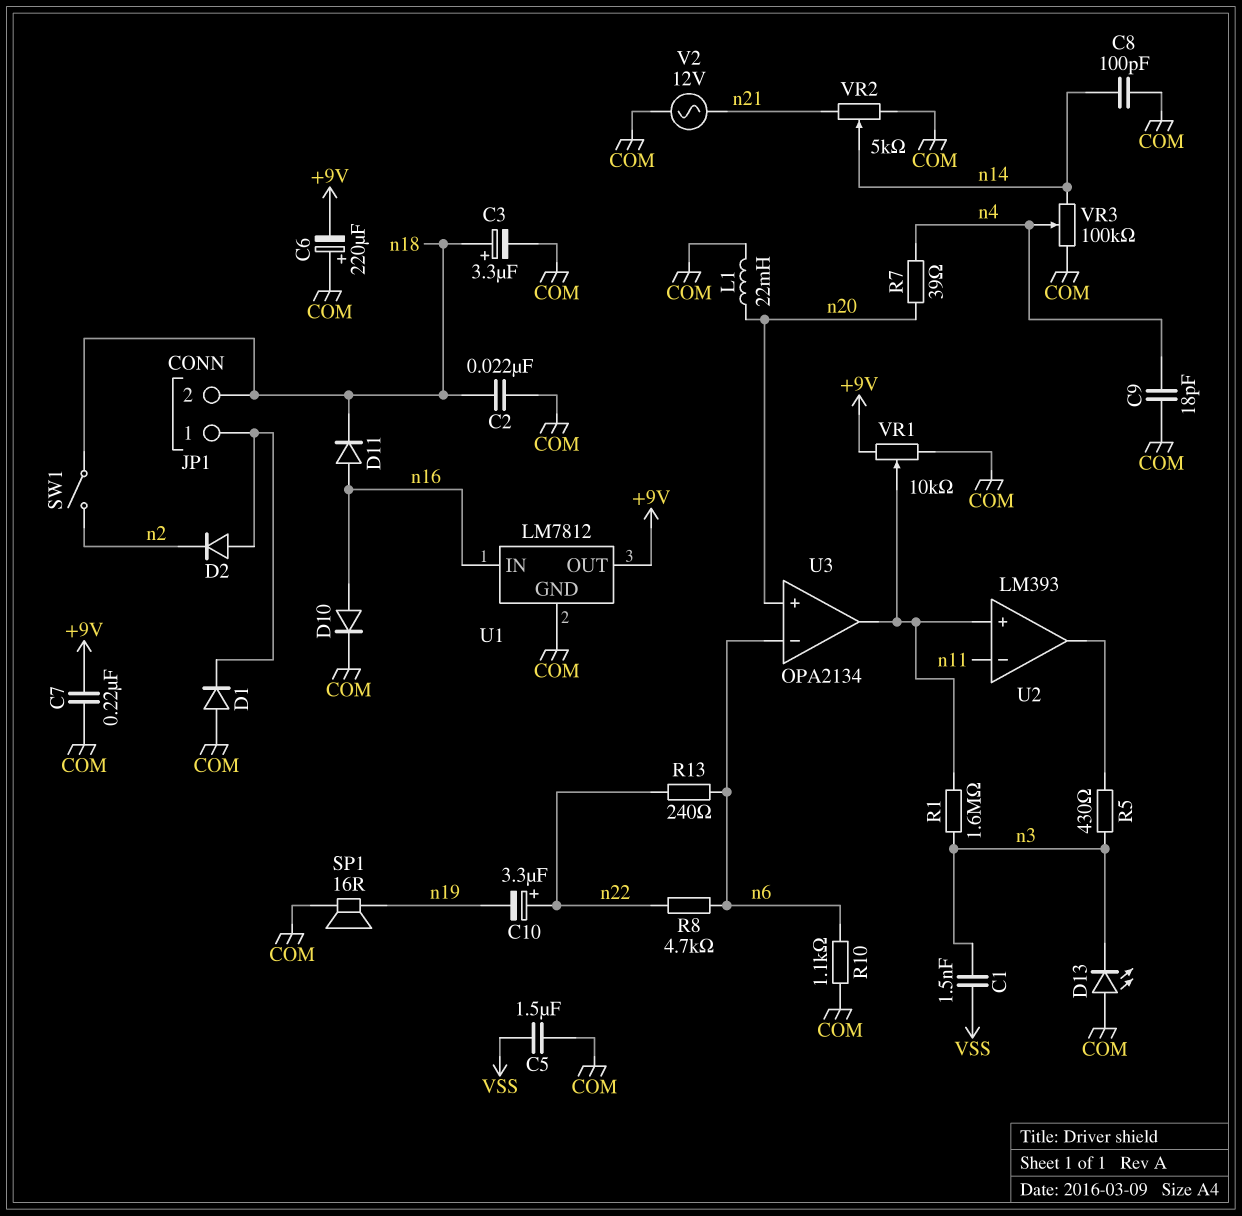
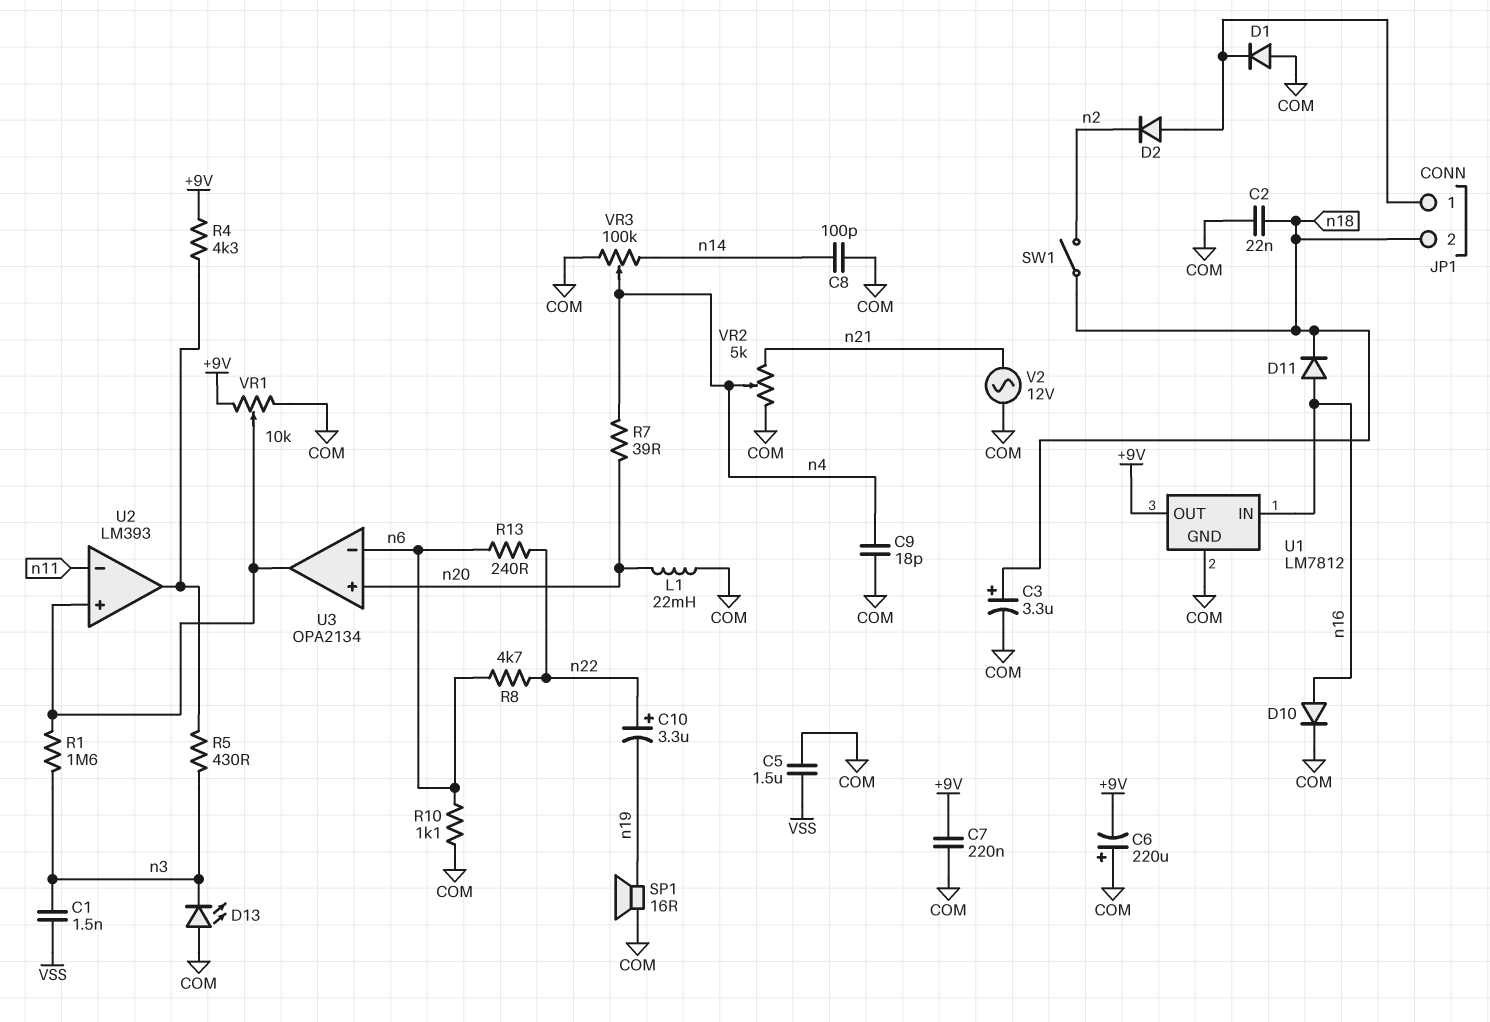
R4: none -> 4.3k (+9V, U2/out)
VR2: 5k (COM, n21, wiper n14) -> 5k (COM, n21, wiper n4)

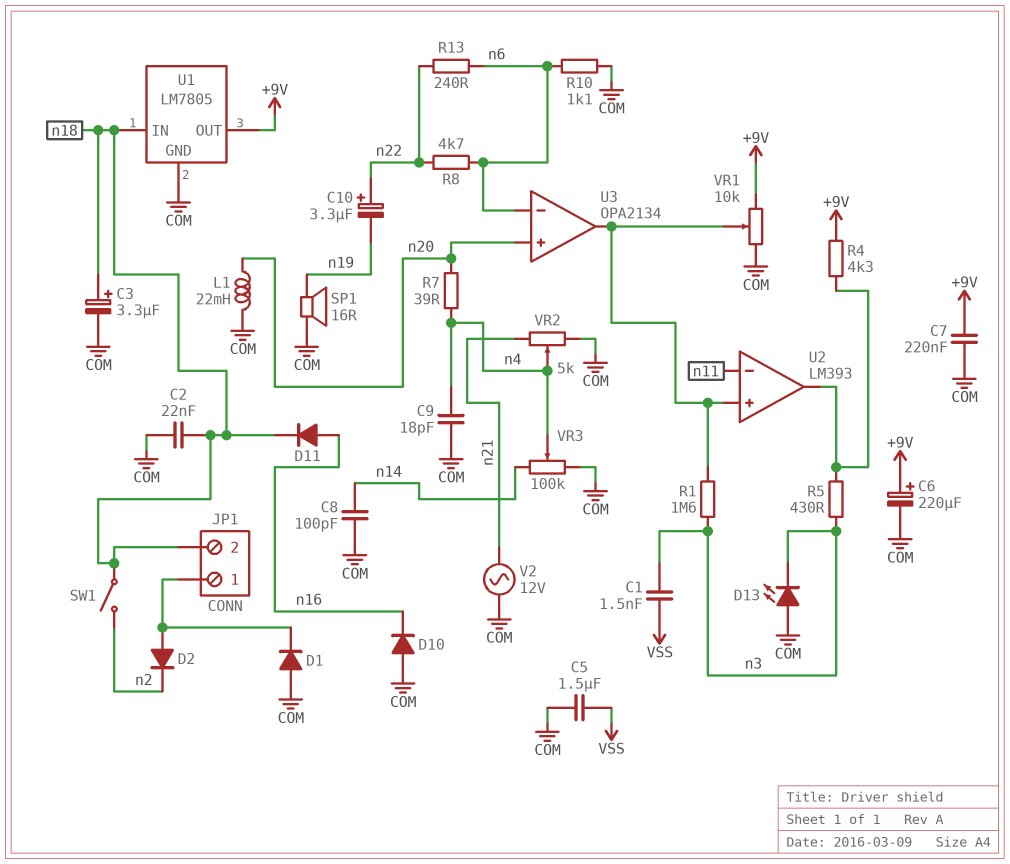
C6: 220uF (plus COM, minus +9V) -> 220uF (plus +9V, minus COM)
D10: diode (A n16, K COM) -> diode (A COM, K n16)
U1: LM7812 -> LM7805
U1 pin IN: n16 -> n18

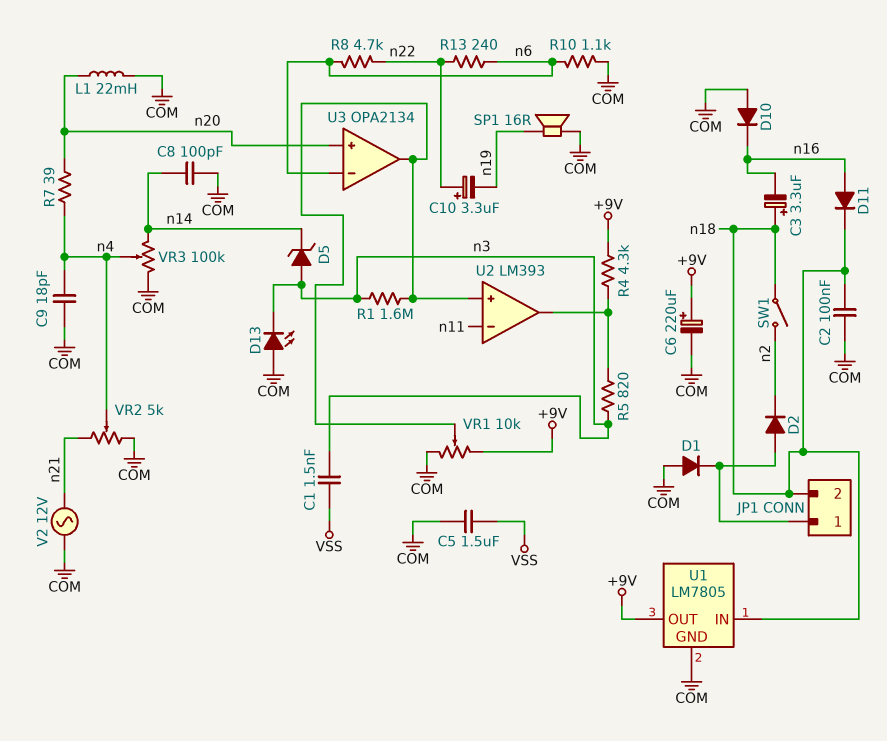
C2: 22nF (COM, n18) -> 100nF (COM, n18)
C3: 3.3uF (plus n18, minus COM) -> 3.3uF (plus n18, minus n16)
C7: 220nF (+9V, COM) -> none
D5: none -> zener (A n3, K n14)
R5: 430 (U2/out, n3) -> 820 (U2/out, n3)

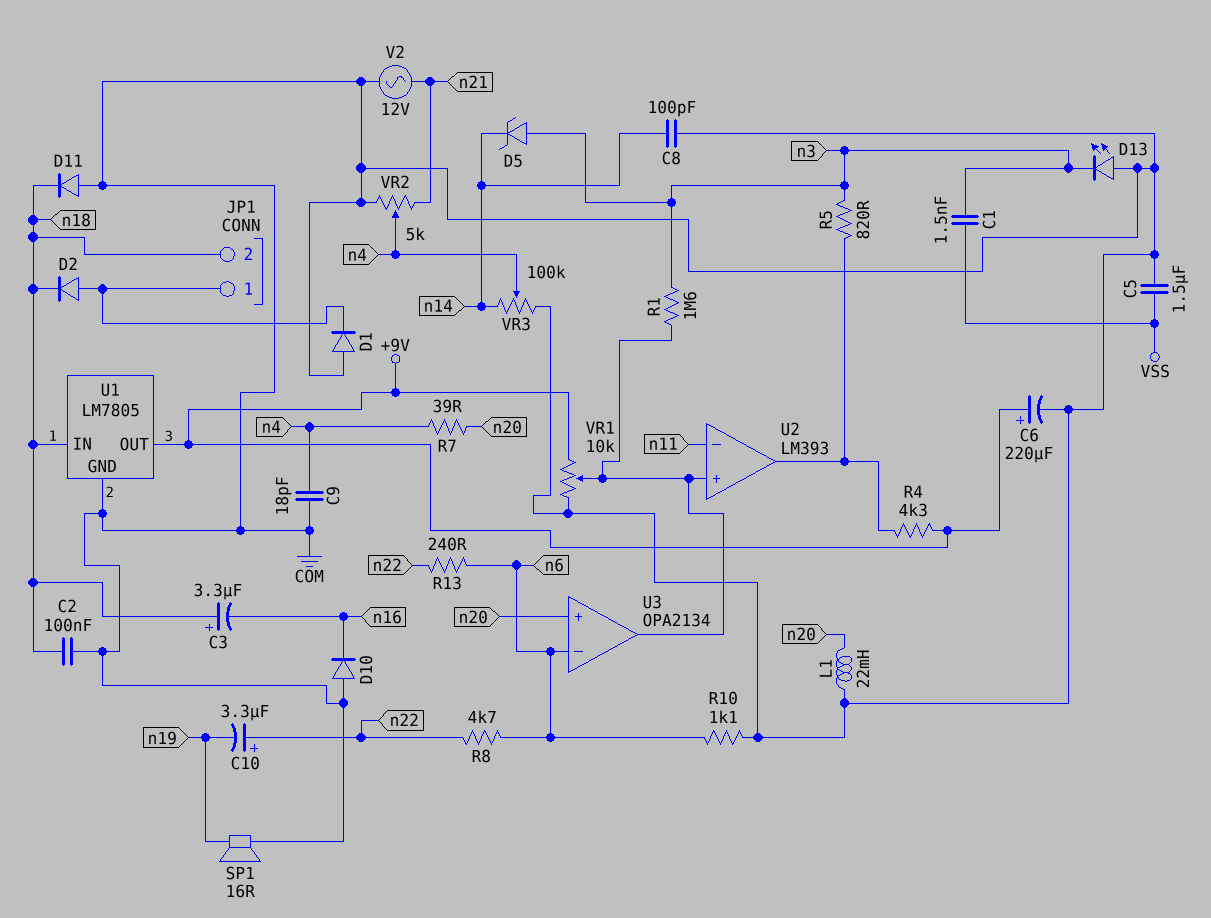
D2: diode (A JP1/1, K n2) -> diode (A JP1/1, K n18)
D11: diode (A n16, K n18) -> diode (A COM, K n18)
SW1: switch (n2, n18) -> none

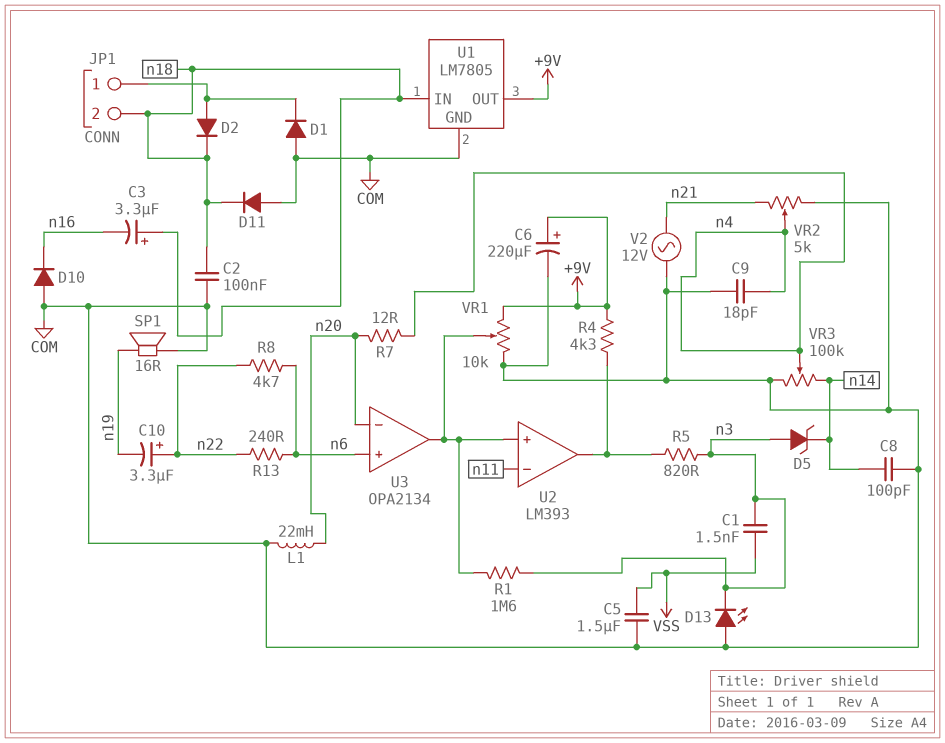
R7: 39 (n4, n20) -> 12 (n4, n20)
R10: 1.1k (COM, n6) -> none
U3 pin in+: n20 -> n6
U3 pin in-: n6 -> n20

